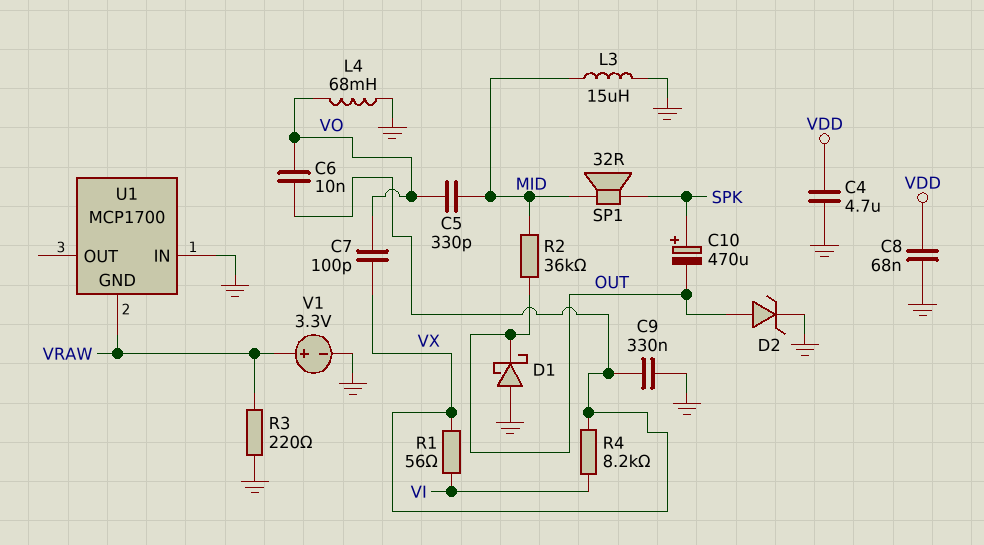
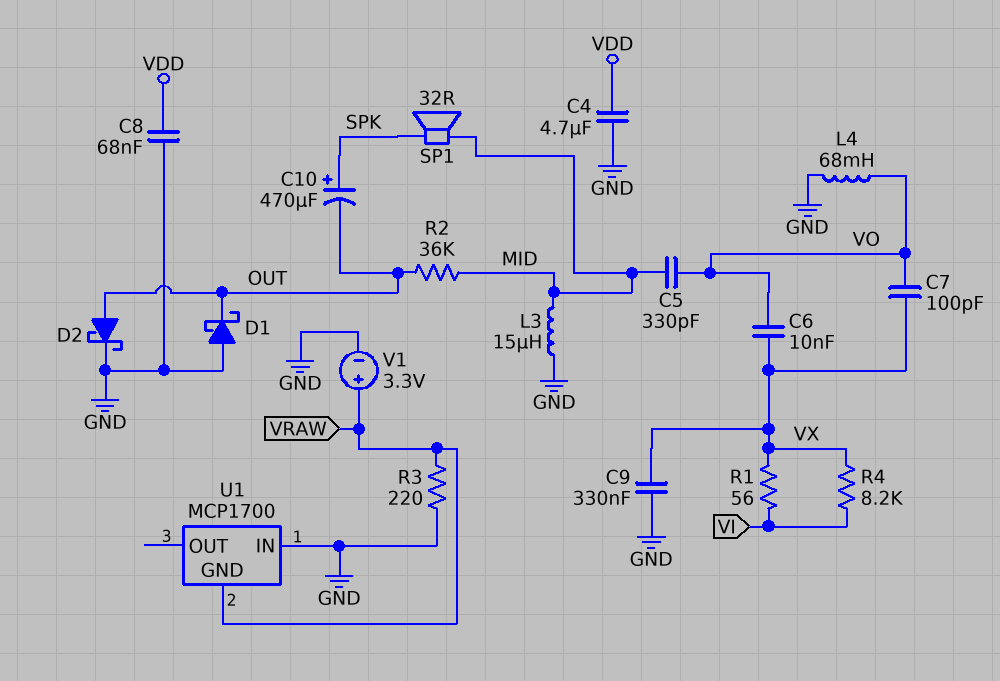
D2: zener (A OUT, K GND) -> schottky (A OUT, K GND)

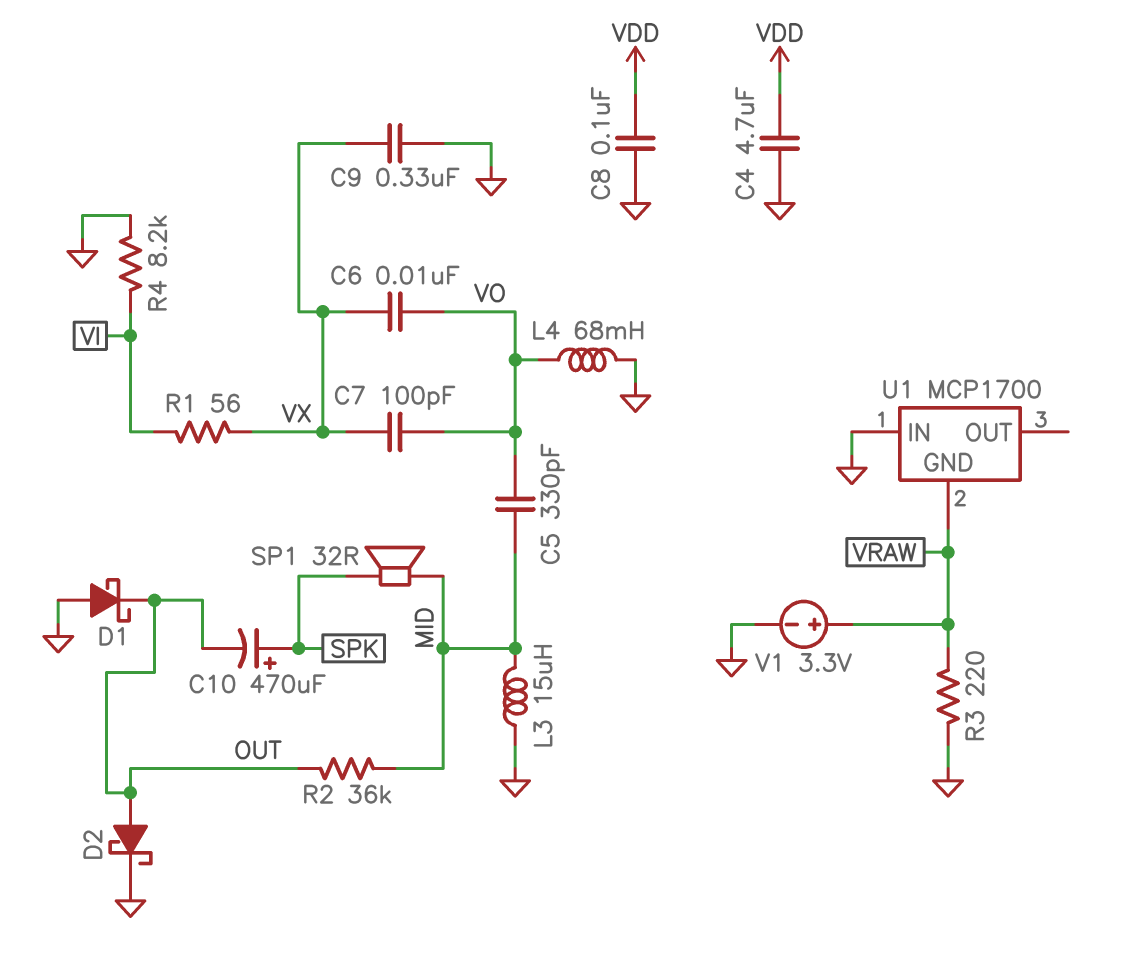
C8: 68nF (GND, VDD) -> 100nF (GND, VDD)
R4: 8.2k (VI, VX) -> 8.2k (GND, VI)

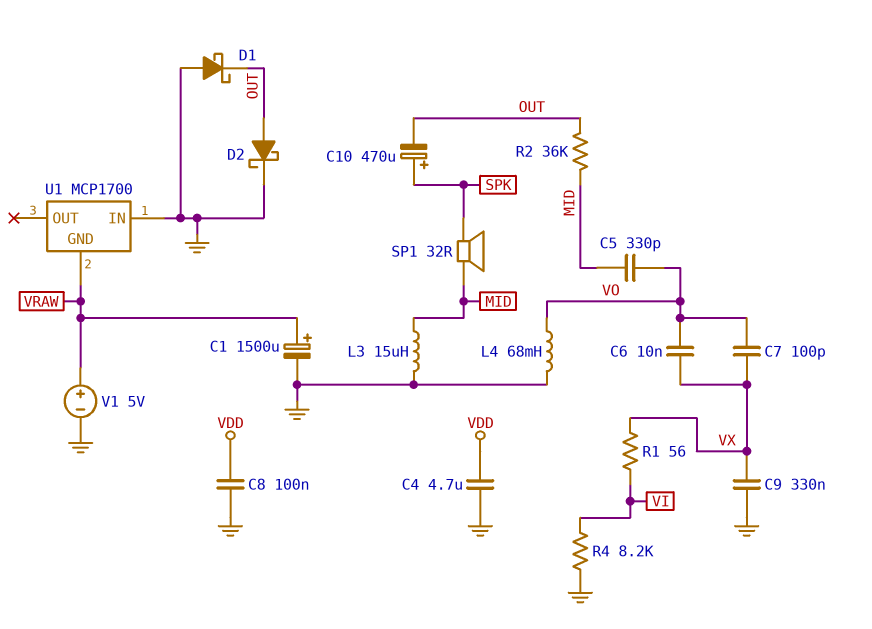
C1: none -> 1500uF (plus VRAW, minus GND)
R3: 220 (GND, VRAW) -> none
V1: 3.3V (plus VRAW, minus GND) -> 5V (plus VRAW, minus GND)

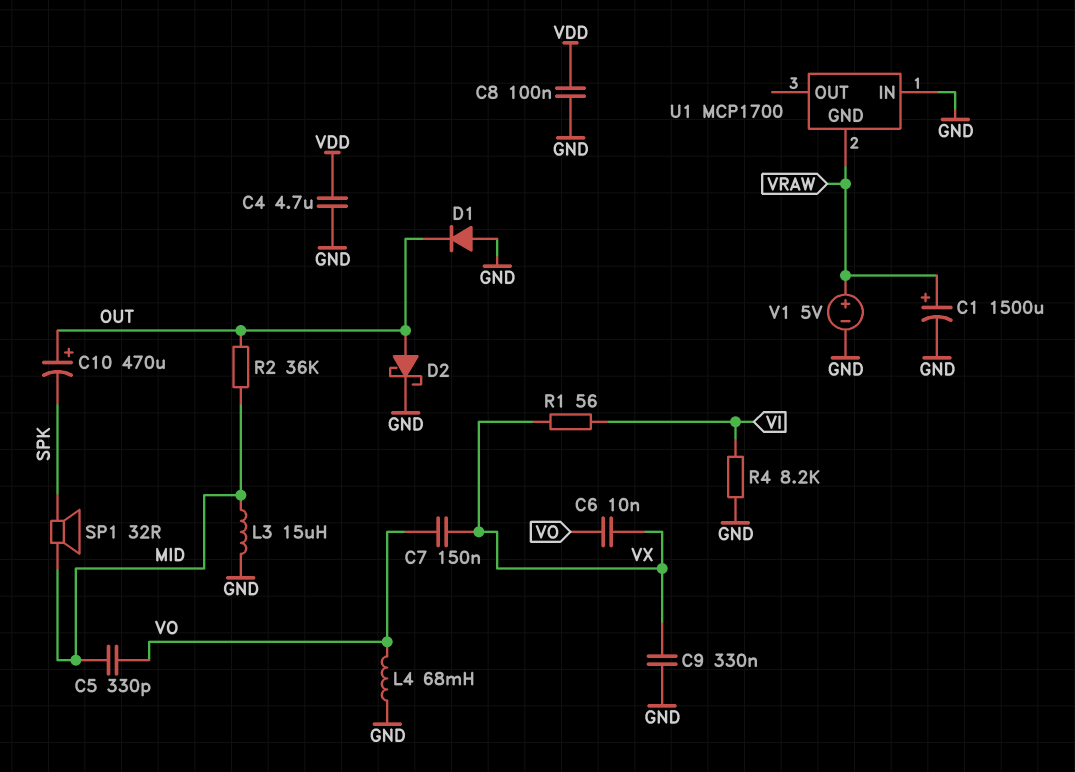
C7: 100pF (VO, VX) -> 150nF (VO, VX)
C10: 470uF (plus SPK, minus OUT) -> 470uF (plus OUT, minus SPK)
D1: schottky (A GND, K OUT) -> diode (A GND, K OUT)

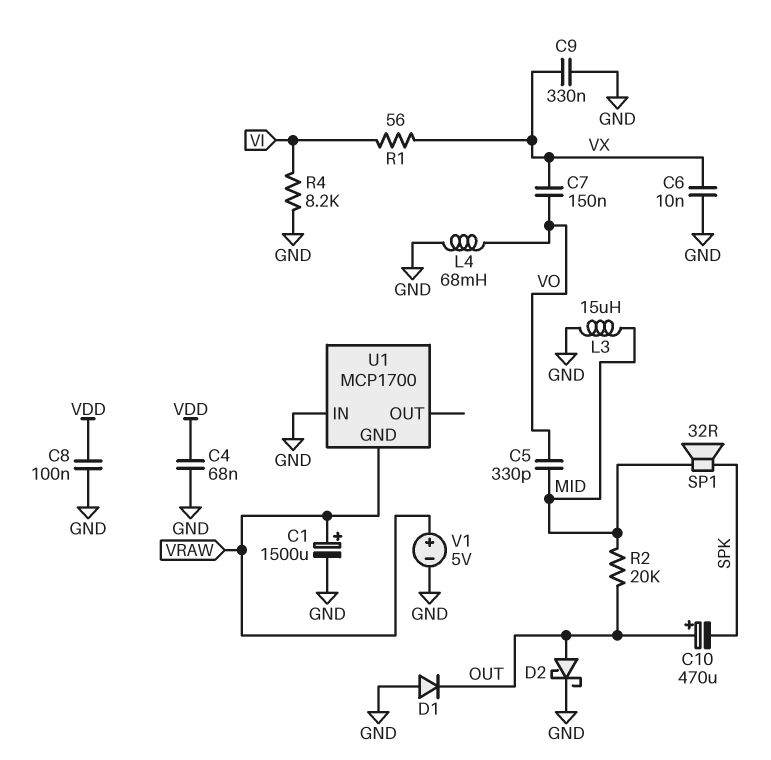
C4: 4.7uF (GND, VDD) -> 68nF (GND, VDD)
C6: 10nF (VO, VX) -> 10nF (GND, VX)
R2: 36k (MID, OUT) -> 20k (MID, OUT)

